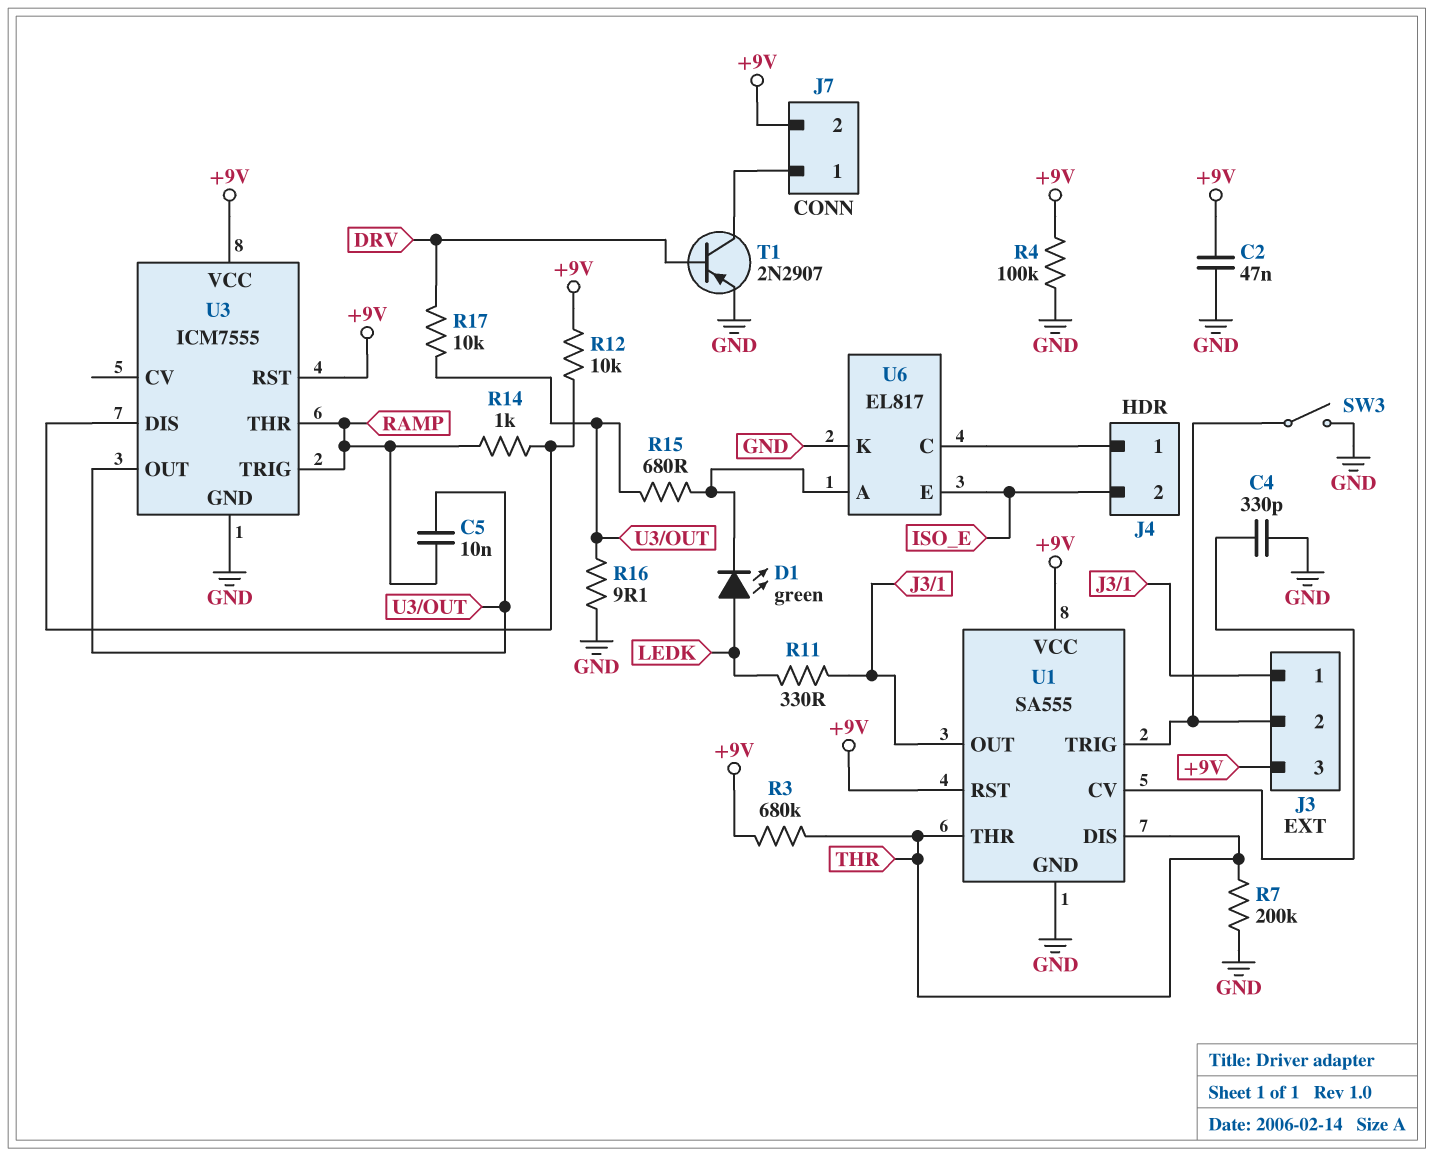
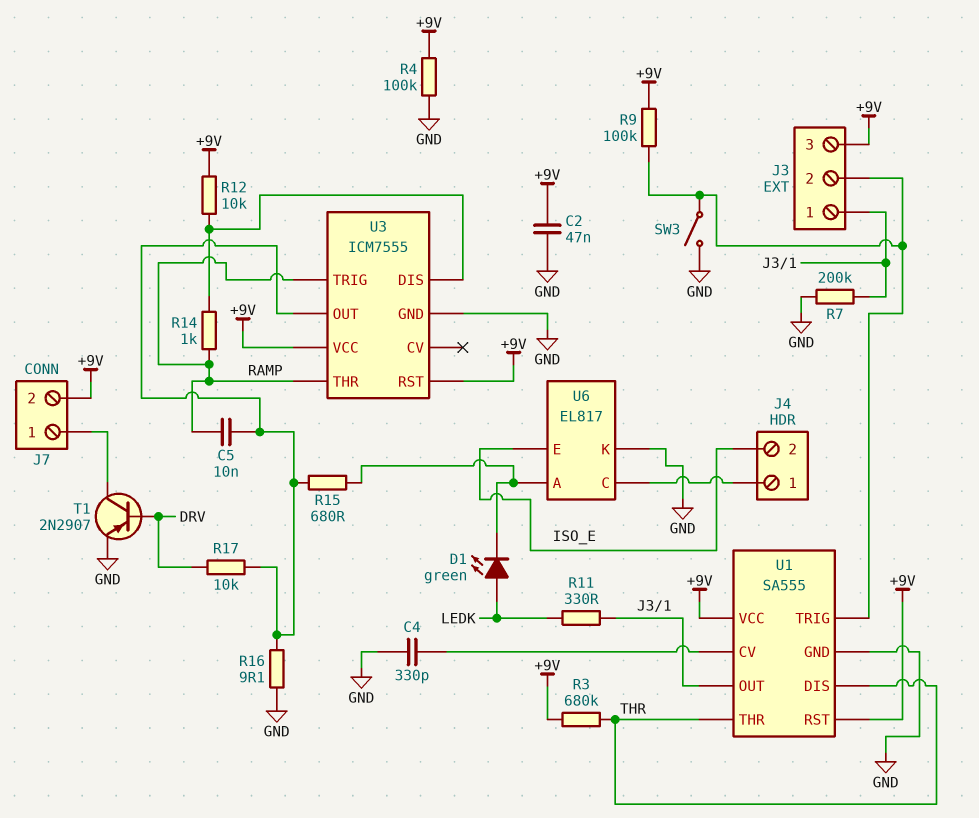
R7: 200k (GND, THR) -> 200k (GND, J3/1)
R9: none -> 100k (+9V, J3/2)

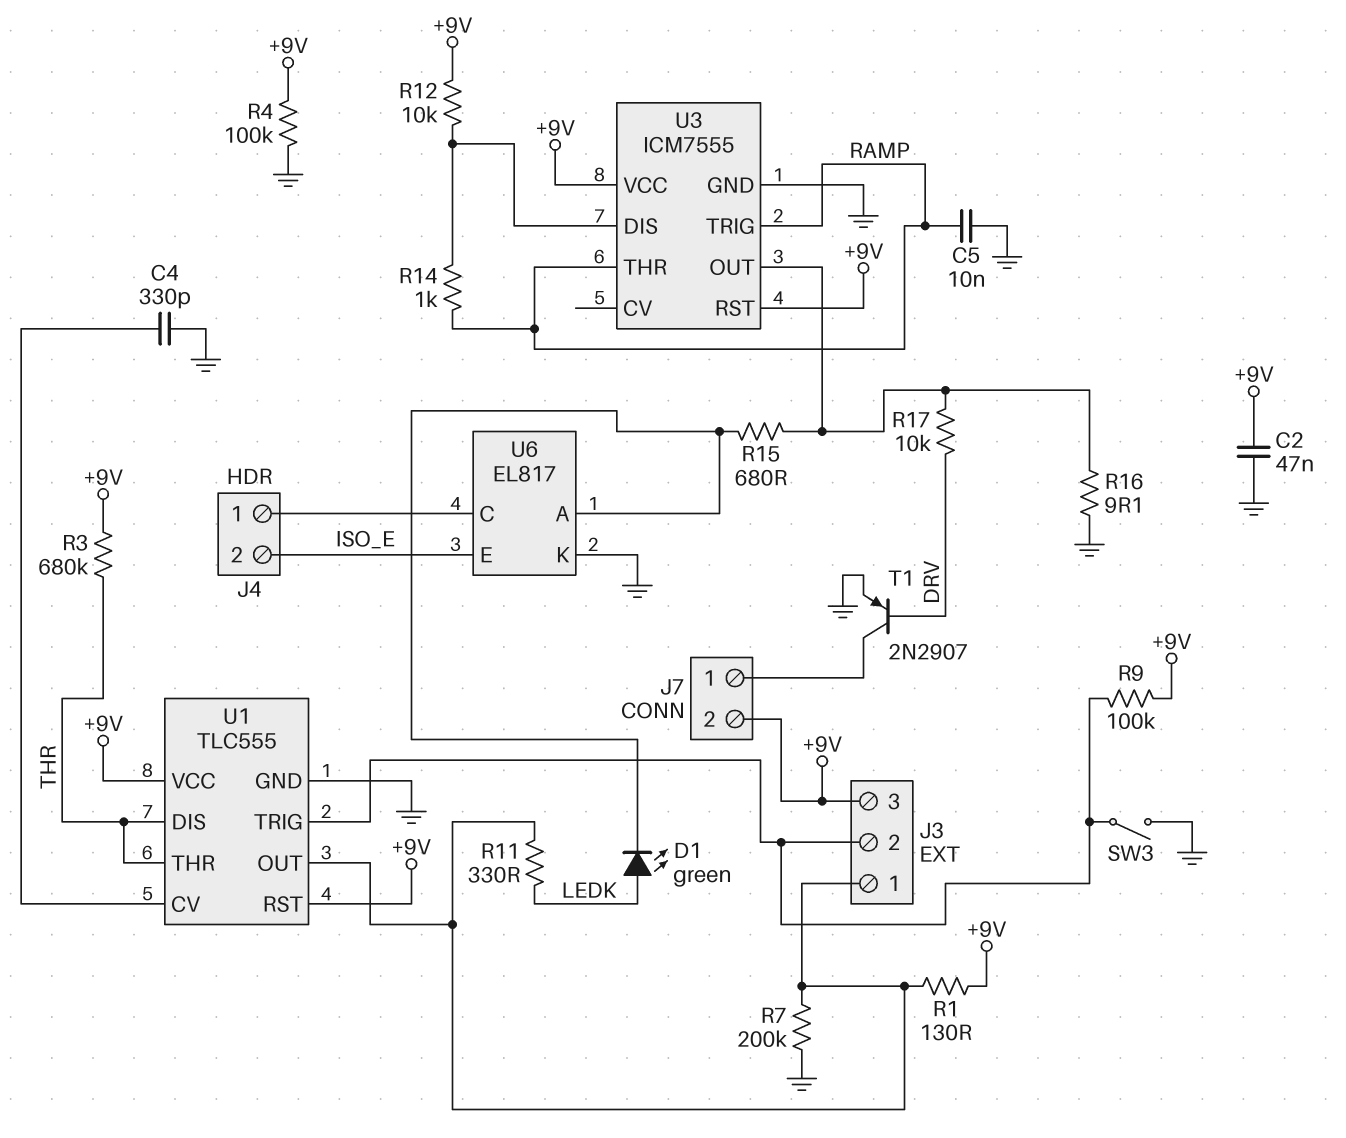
C5: 10nF (RAMP, U3/OUT) -> 10nF (GND, RAMP)
R1: none -> 130 (+9V, J3/1)
U1: SA555 -> TLC555

